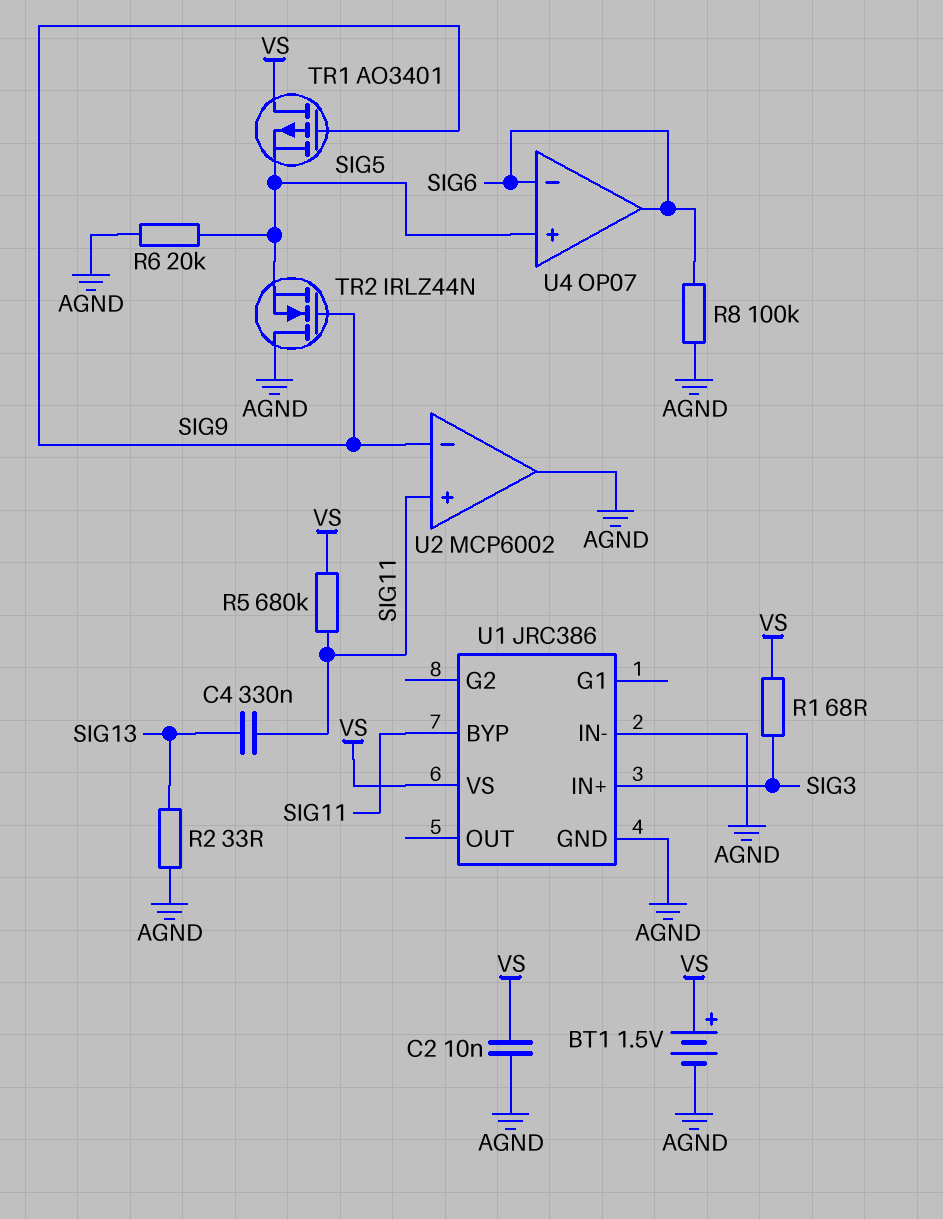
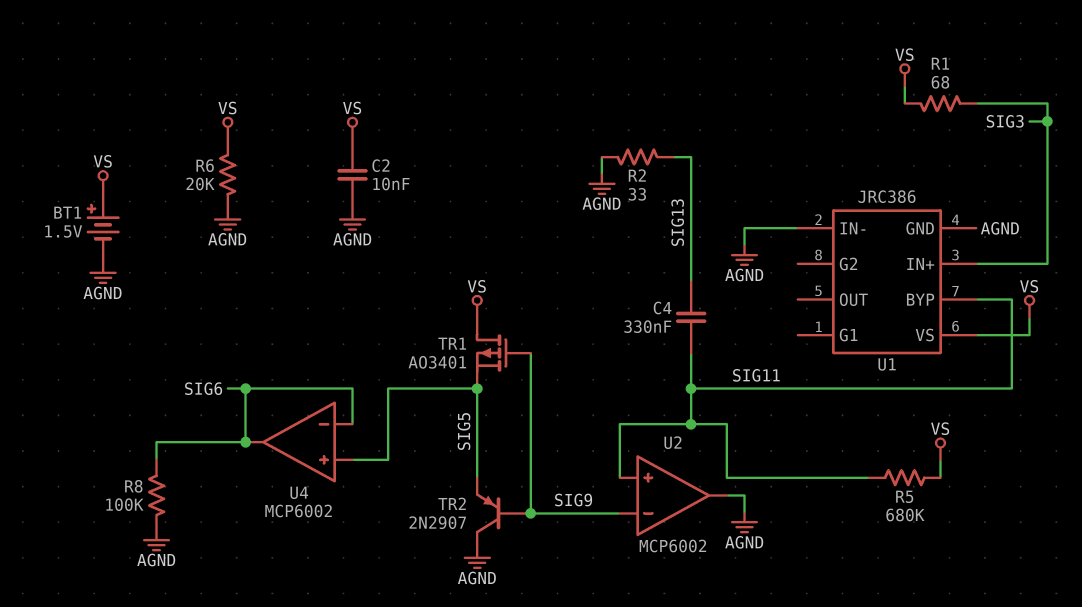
R6: 20k (AGND, SIG5) -> 20k (AGND, VS)
TR2: NMOS IRLZ44N (G SIG9, D AGND, S SIG5) -> PNP 2N2907 (B SIG9, C AGND, E SIG5)
U4: OP07 -> MCP6002

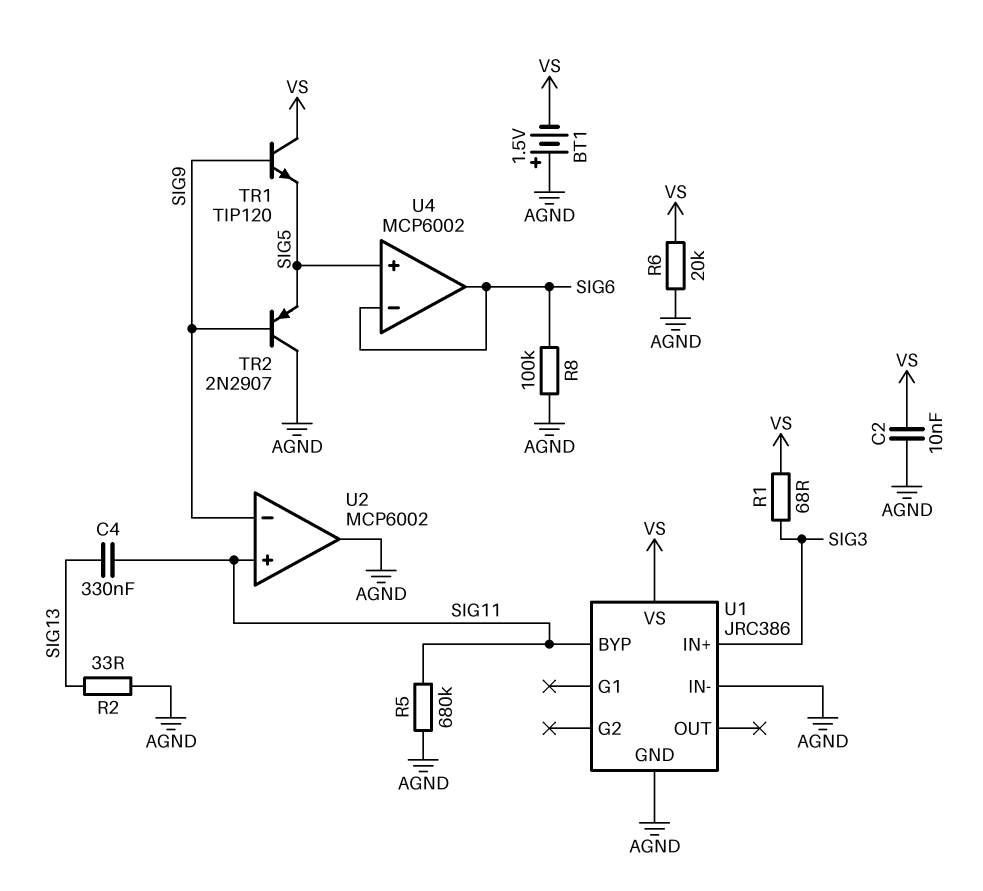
BT1: 1.5V (plus VS, minus AGND) -> 1.5V (plus AGND, minus VS)
R5: 680k (SIG11, VS) -> 680k (AGND, SIG11)
TR1: PMOS AO3401 (G SIG9, D VS, S SIG5) -> NPN TIP120 (B SIG9, C VS, E SIG5)

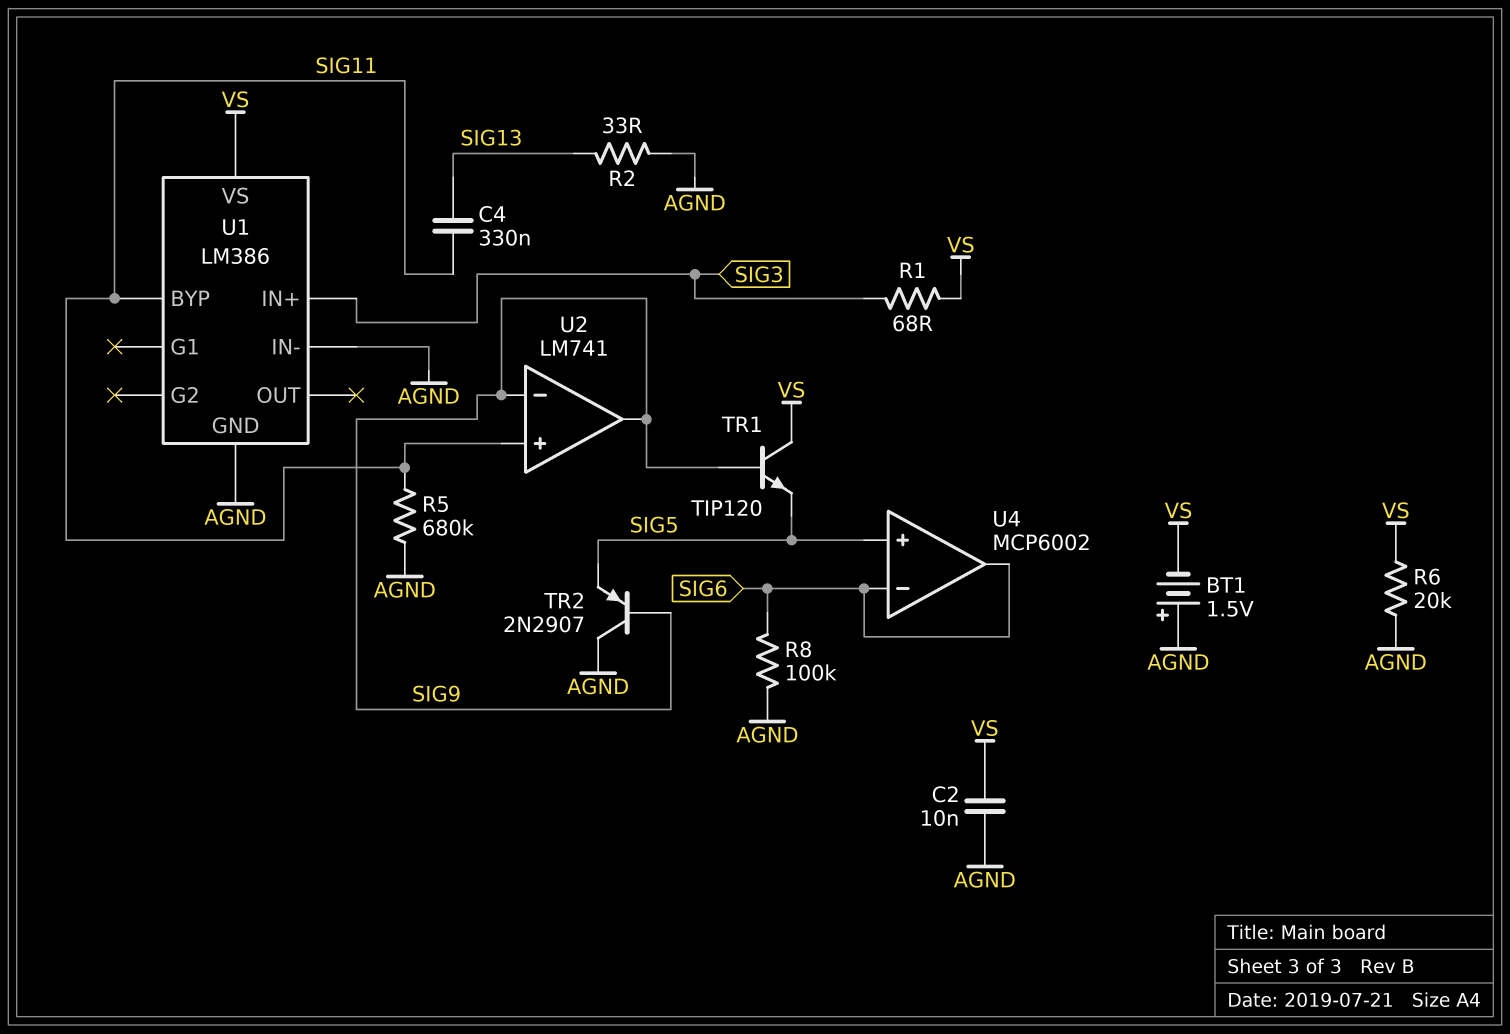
U1: JRC386 -> LM386
U2: MCP6002 -> LM741
U2 pin out: AGND -> SIG9

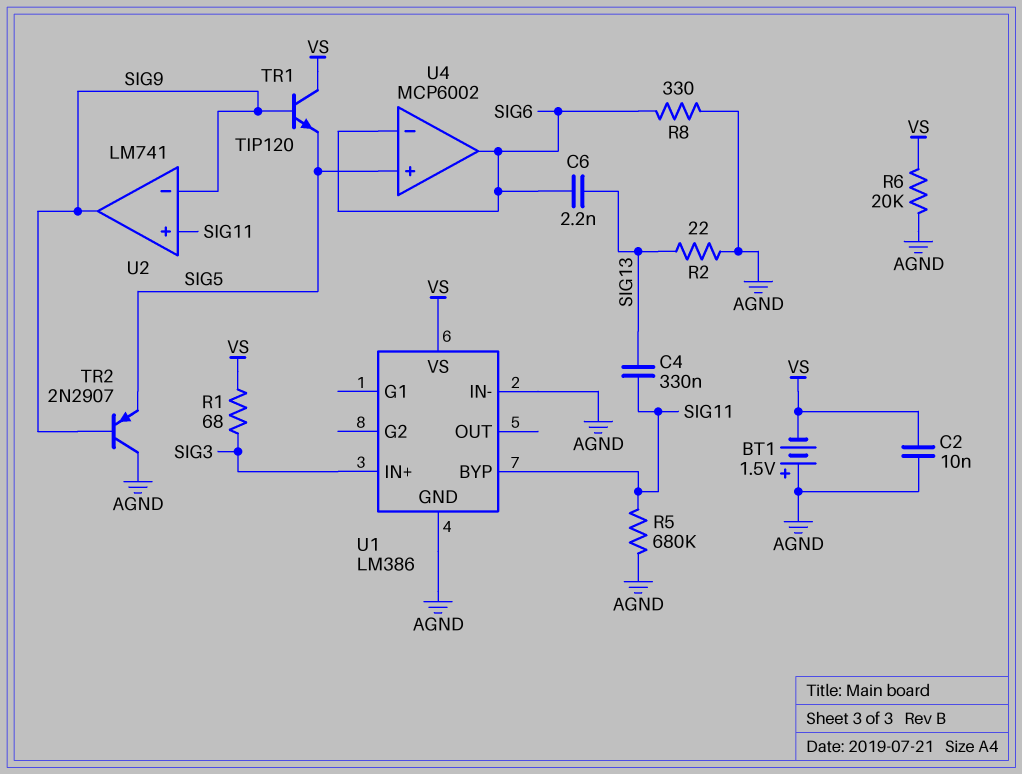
C6: none -> 2.2nF (SIG6, SIG13)
R2: 33 (AGND, SIG13) -> 22 (AGND, SIG13)
R8: 100k (AGND, SIG6) -> 330 (AGND, SIG6)

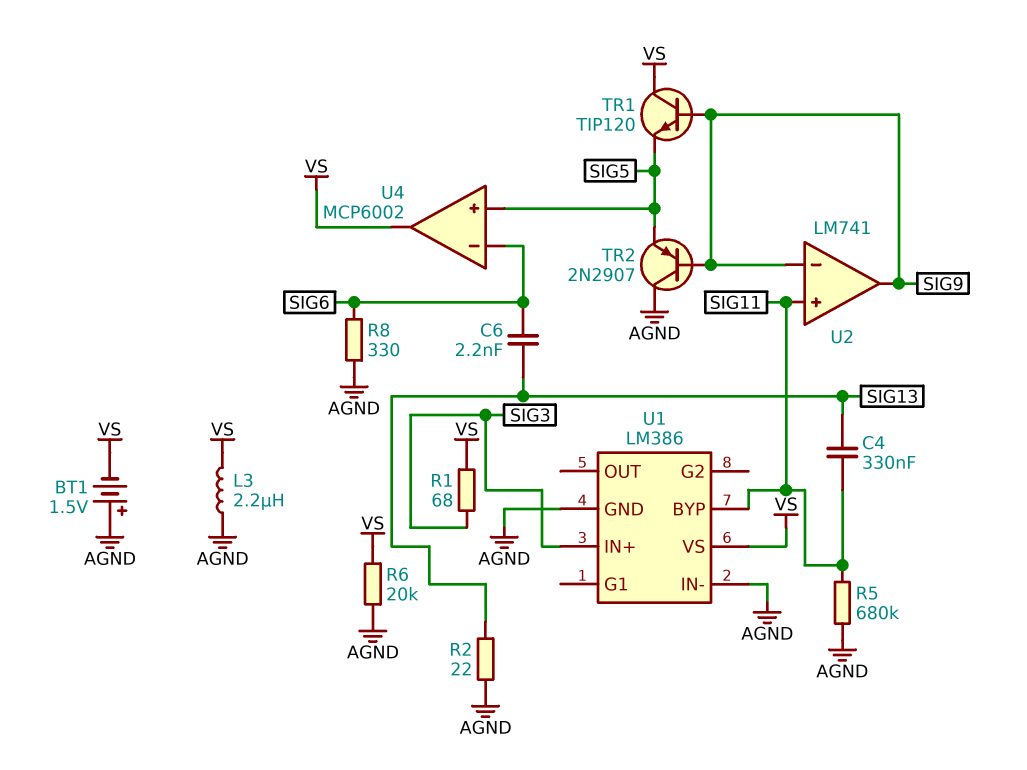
C2: 10nF (AGND, VS) -> none
L3: none -> 2.2uH (AGND, VS)
U4 pin out: SIG6 -> VS

